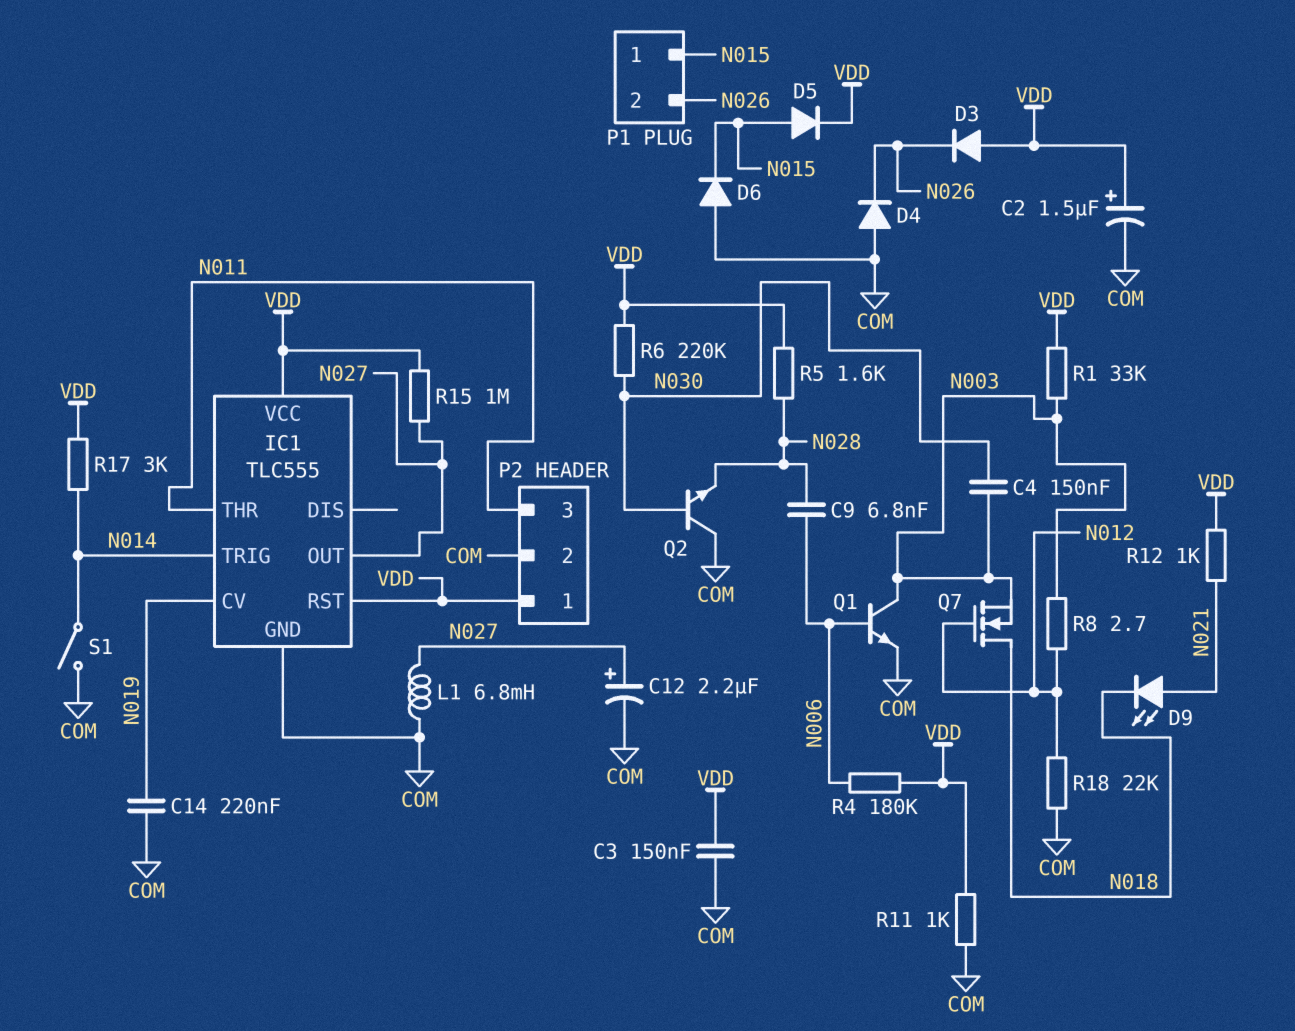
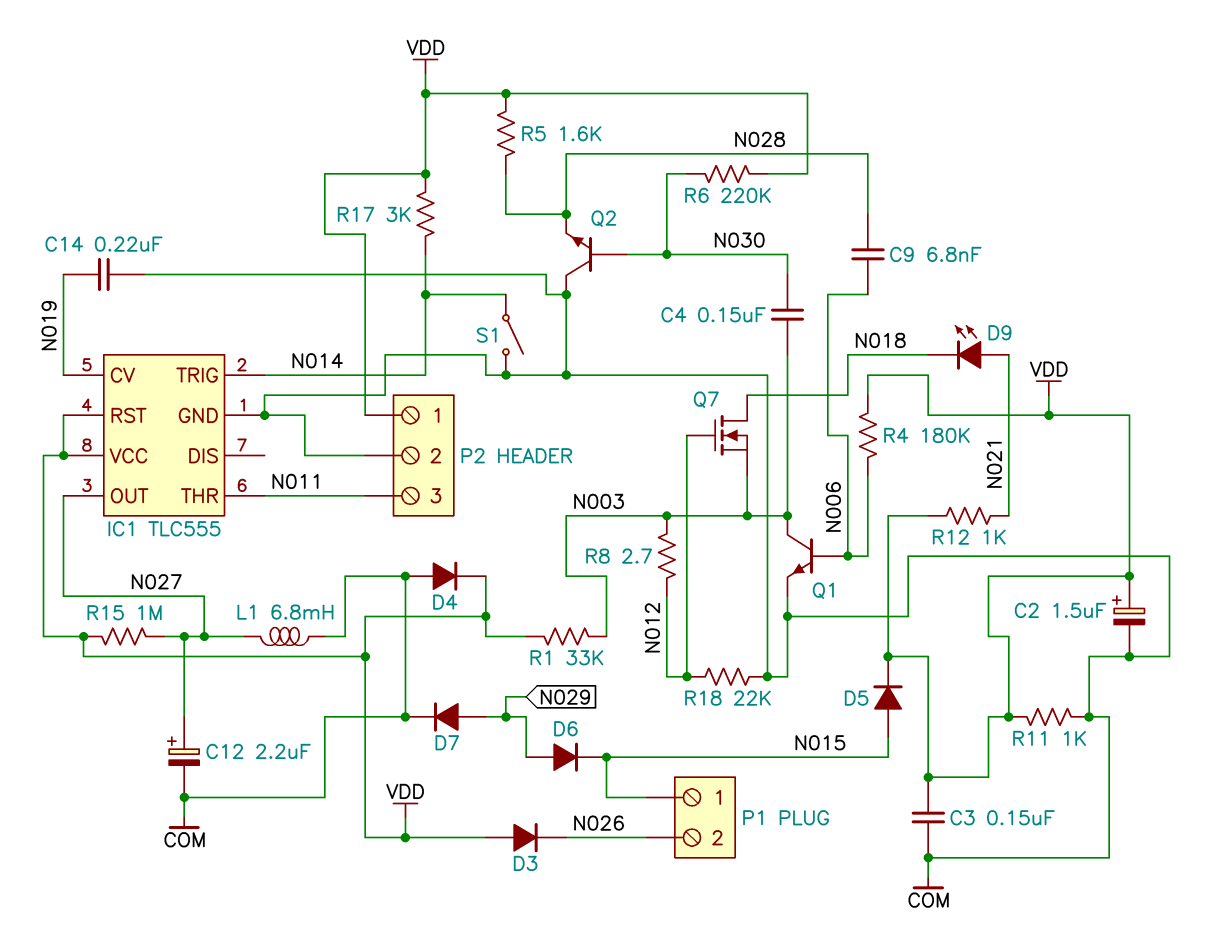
D4: diode (A COM, K N026) -> diode (A COM, K VDD)
D6: diode (A COM, K N015) -> diode (A N029, K N015)
D7: none -> diode (A N029, K COM)

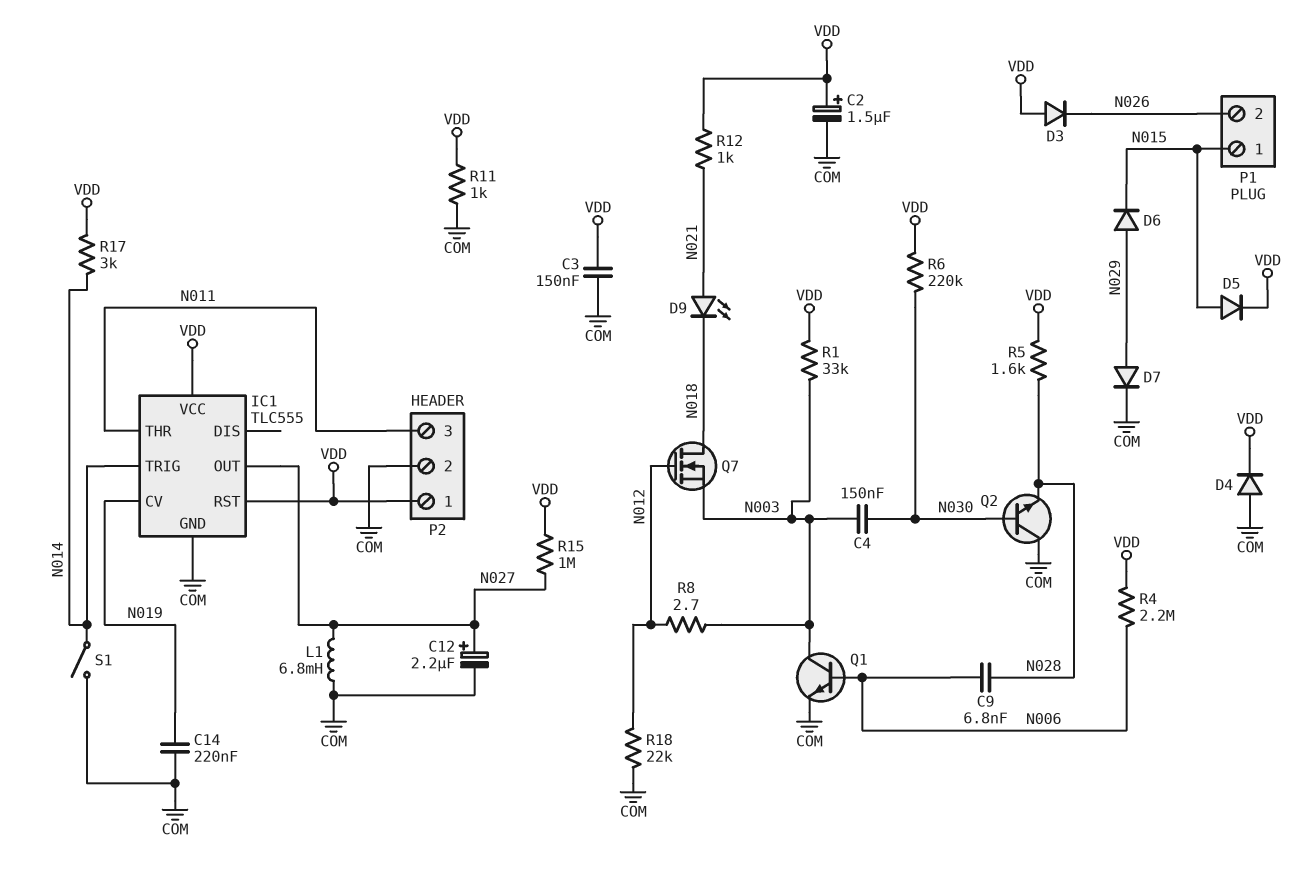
R4: 180k (N006, VDD) -> 2.2M (N006, VDD)

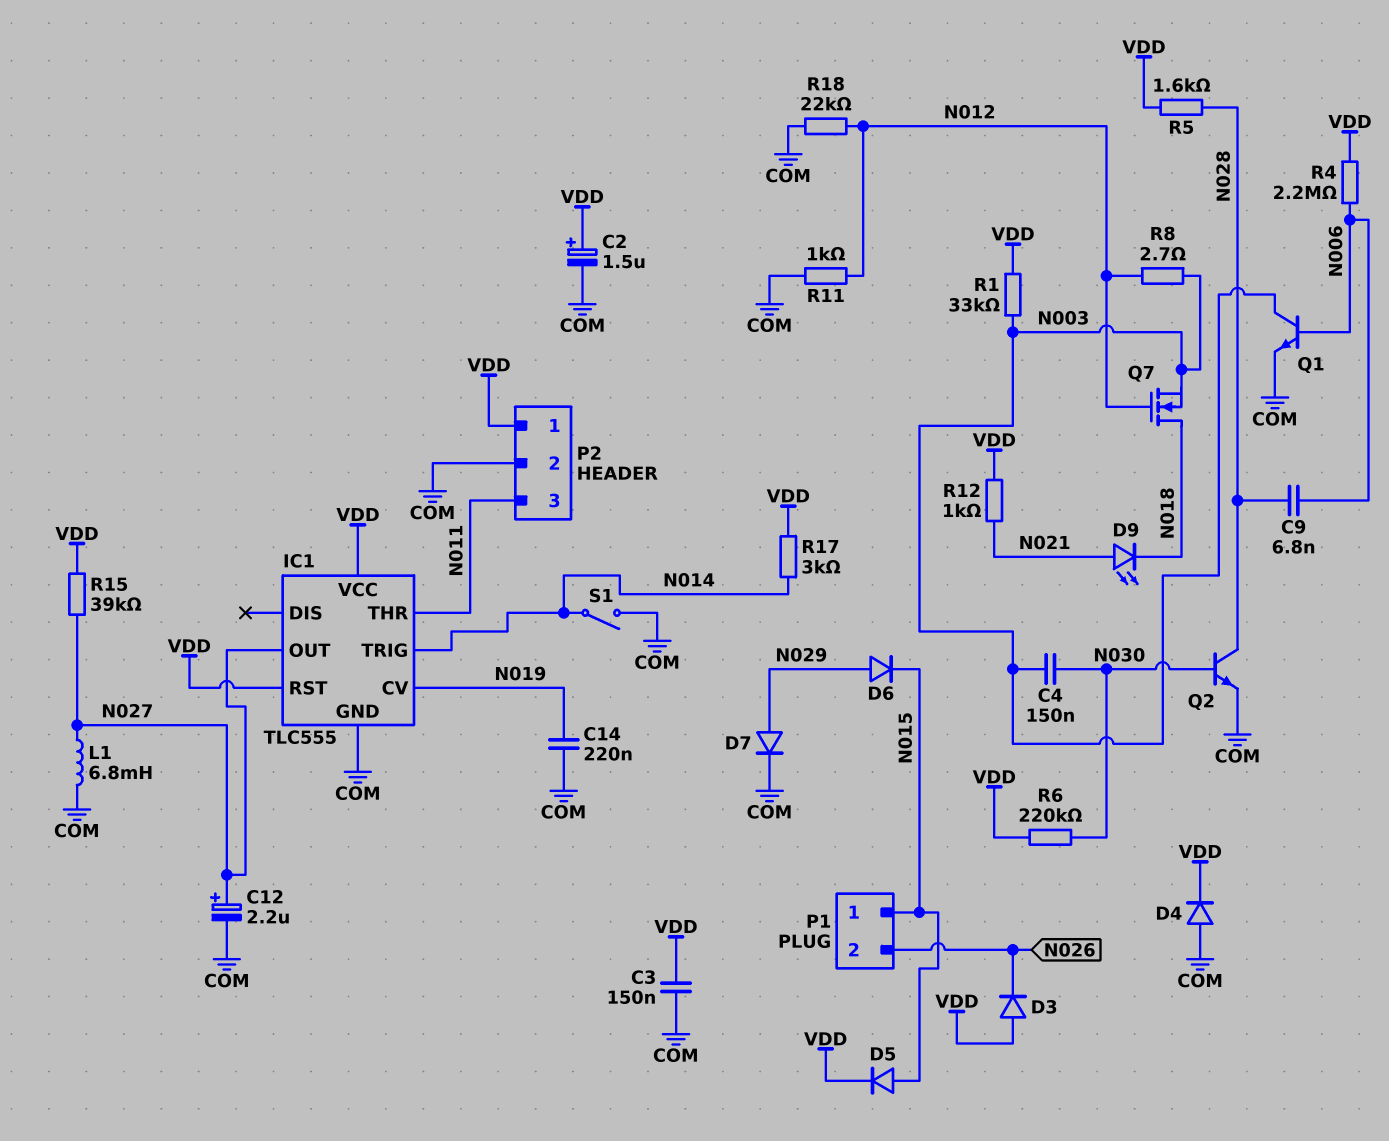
Q2: NPN (B N030, C COM, E N028) -> NPN (B N030, C N028, E COM)
R11: 1k (COM, VDD) -> 1k (COM, N012)
R15: 1M (N027, VDD) -> 39k (N027, VDD)

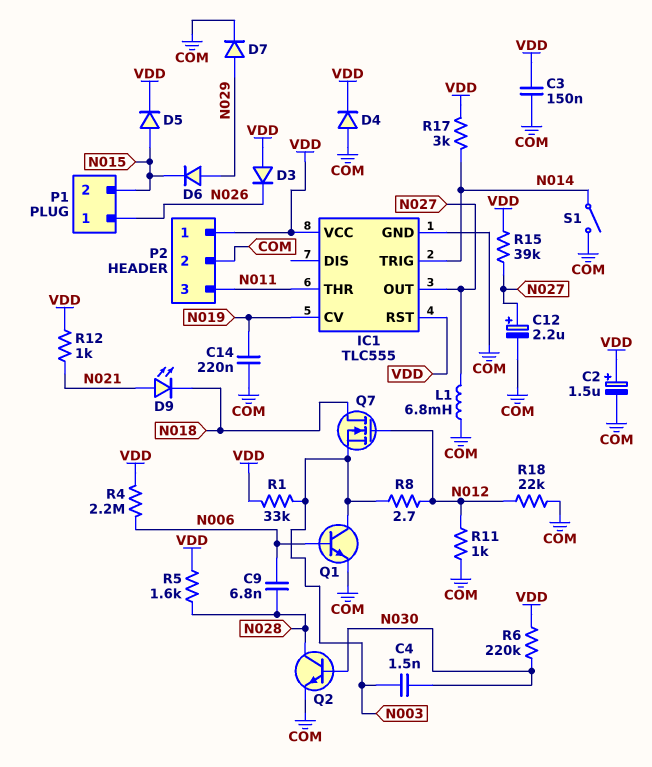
C4: 150nF (N003, N030) -> 1.5nF (N003, N030)
P1 pin 1: N015 -> N026
P1 pin 2: N026 -> N015

